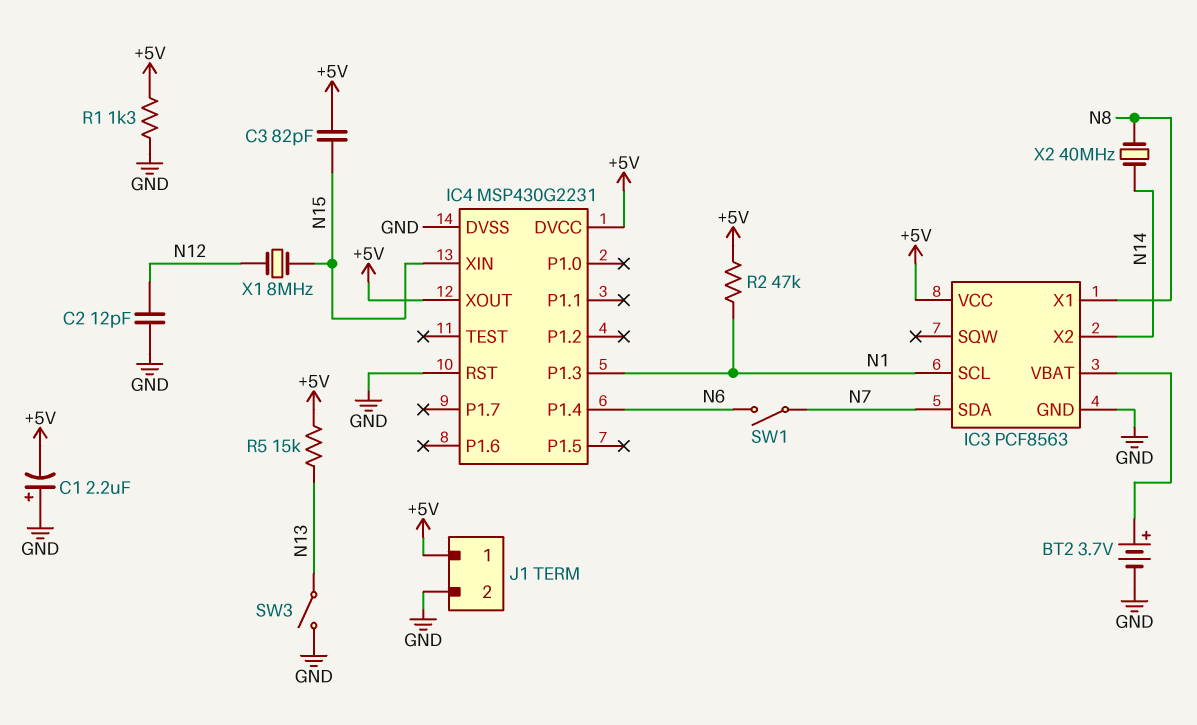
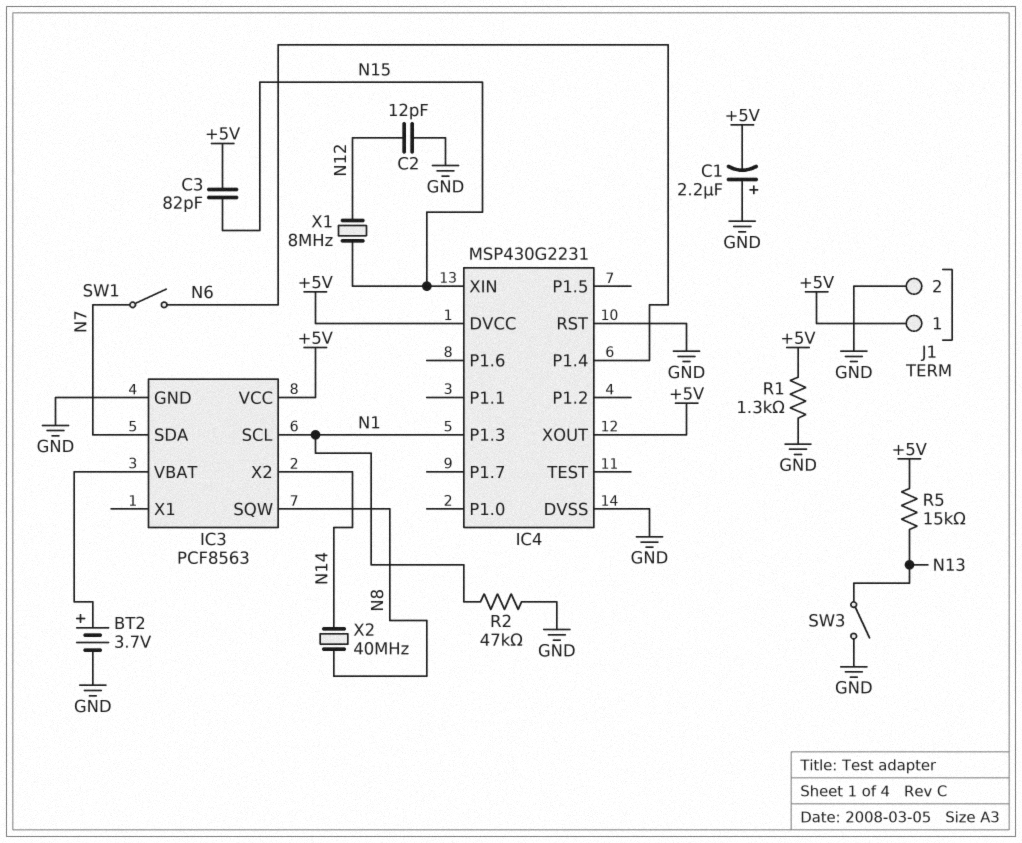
IC3 pin SQW: none -> N8
IC3 pin X1: N8 -> none
R2: 47k (+5V, N1) -> 47k (GND, N1)

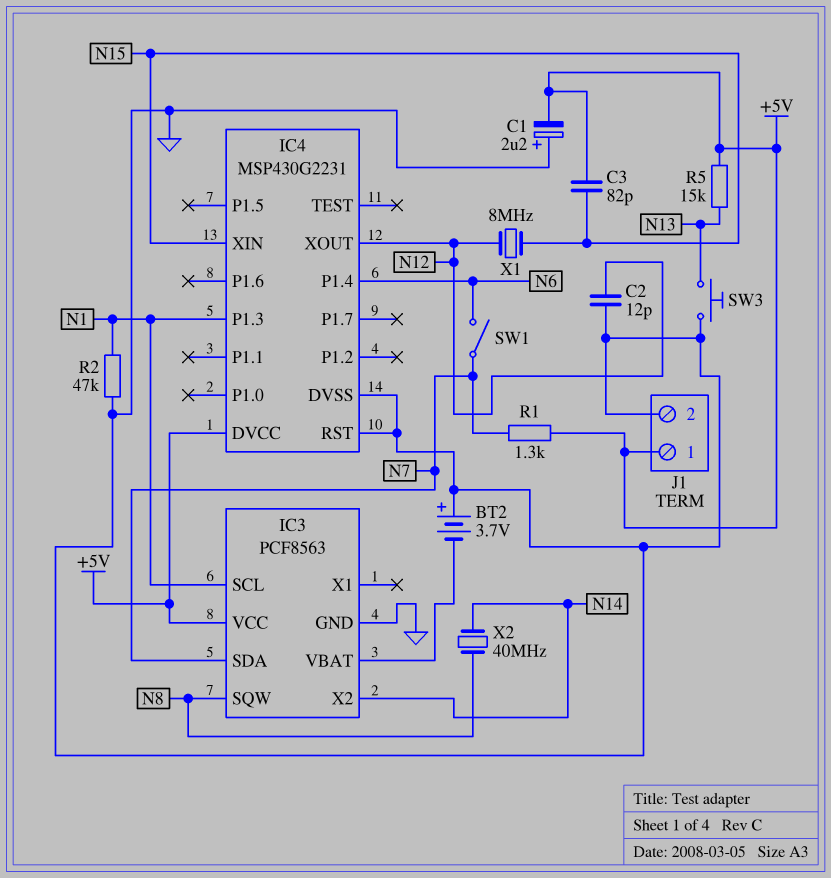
BT2: 3.7V (plus IC3/VBAT, minus GND) -> 3.7V (plus GND, minus IC3/VBAT)
IC4 pin XOUT: +5V -> N12
R1: 1.3k (+5V, GND) -> 1.3k (+5V, N7)
SW3: switch (GND, N13) -> button (GND, N13)

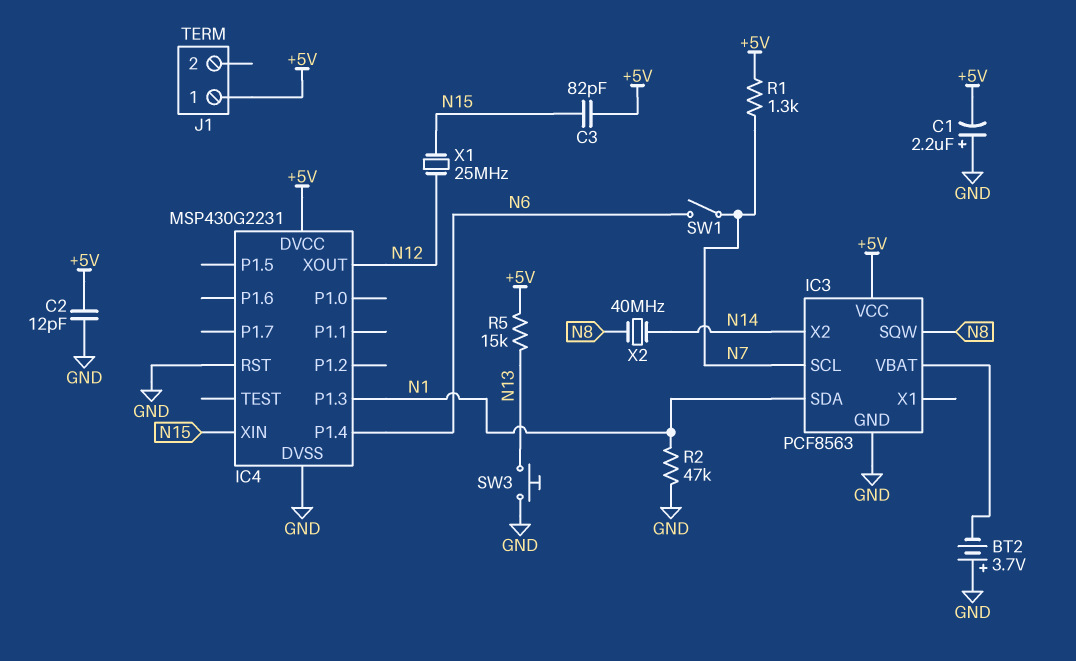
C2: 12pF (GND, N12) -> 12pF (+5V, GND)
IC3 pin SCL: N1 -> N7
IC3 pin SDA: N7 -> N1
J1 pin 2: GND -> none
X1: 8MHz (N12, N15) -> 25MHz (N12, N15)

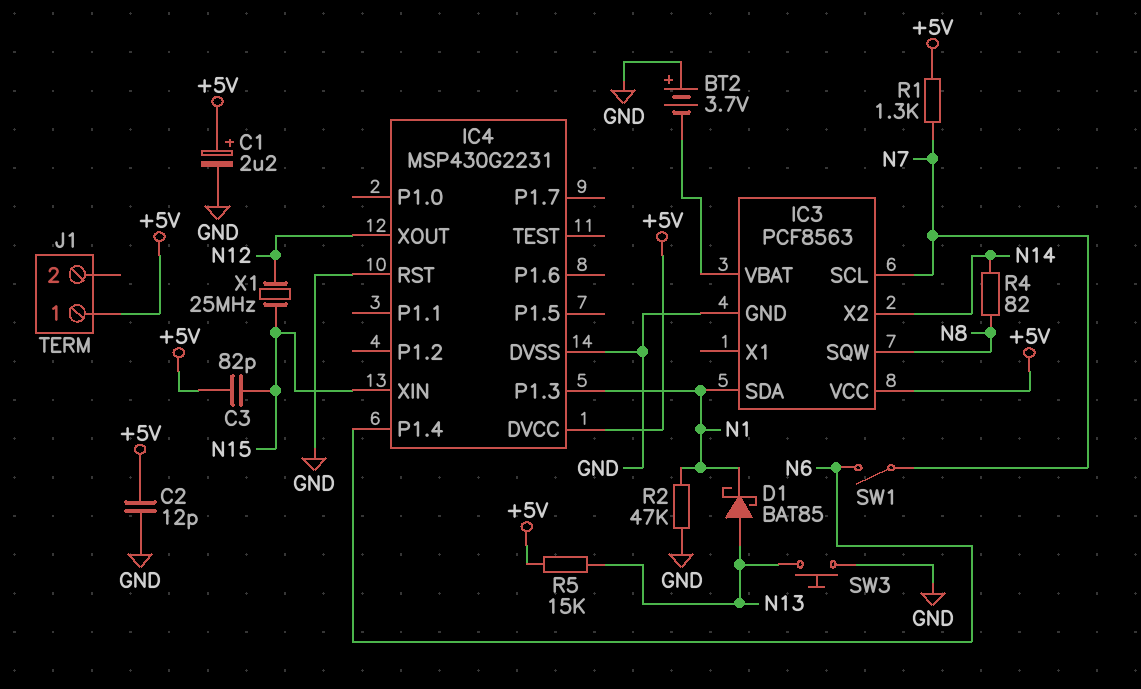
C1: 2.2uF (plus GND, minus +5V) -> 2.2uF (plus +5V, minus GND)
D1: none -> schottky BAT85 (A N13, K N1)
R4: none -> 82 (N8, N14)
X2: 40MHz (N8, N14) -> none

